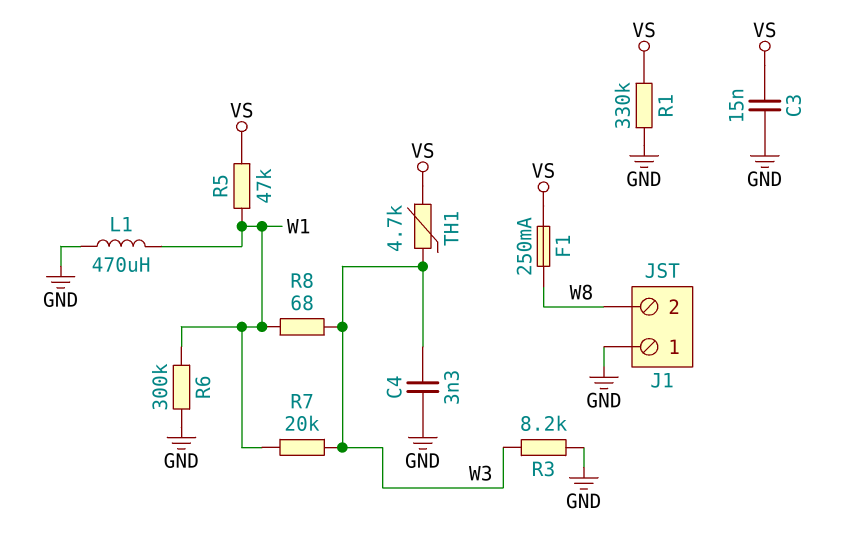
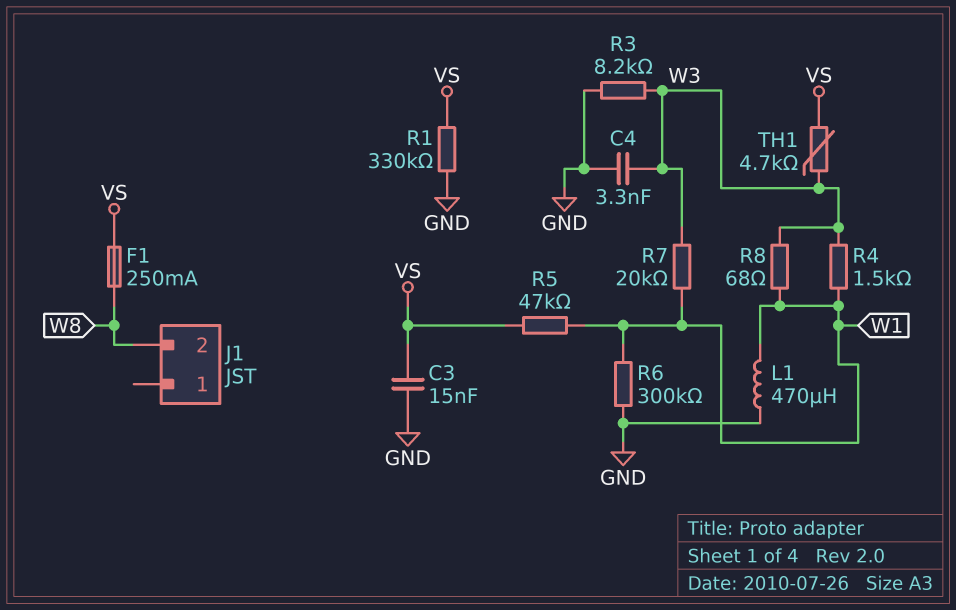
J1 pin 1: GND -> none
R4: none -> 1.5k (W1, W3)

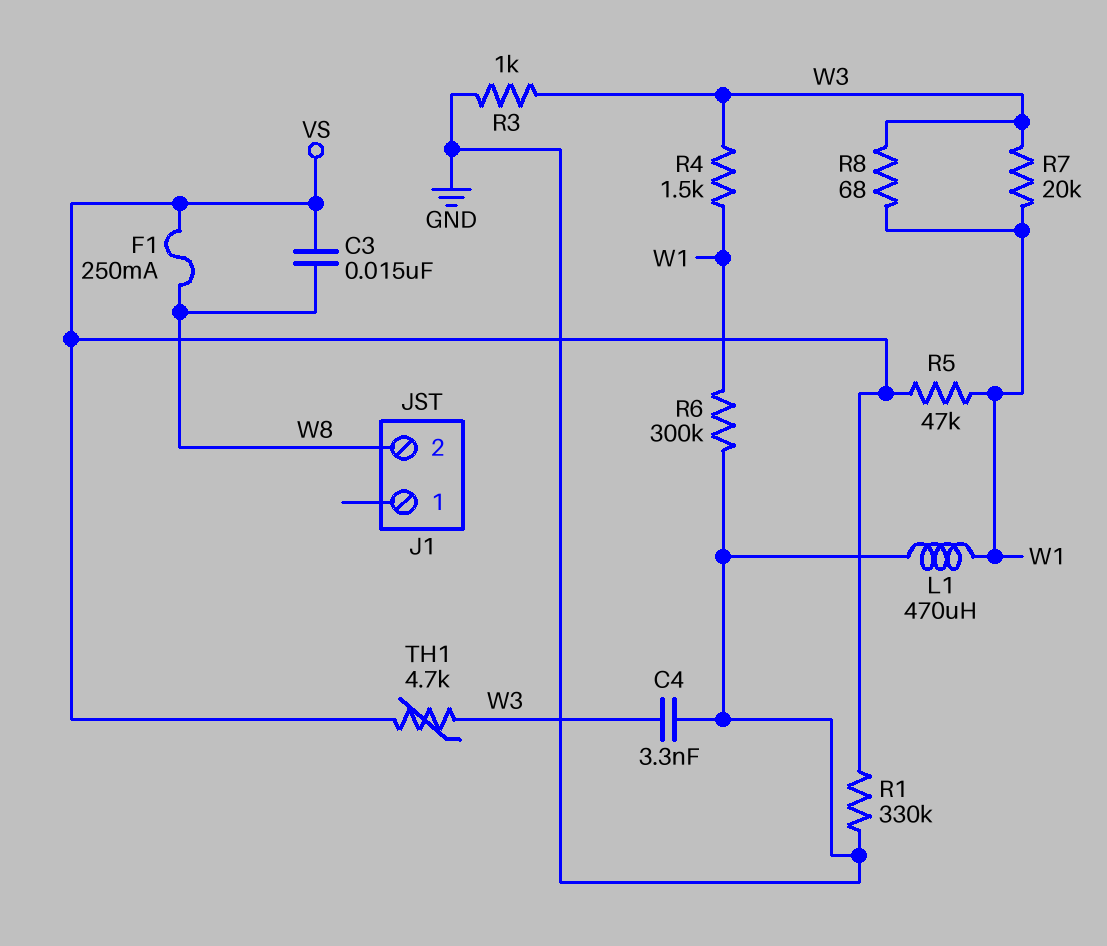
C3: 15nF (GND, VS) -> 15nF (VS, W8)
R3: 8.2k (GND, W3) -> 1k (GND, W3)

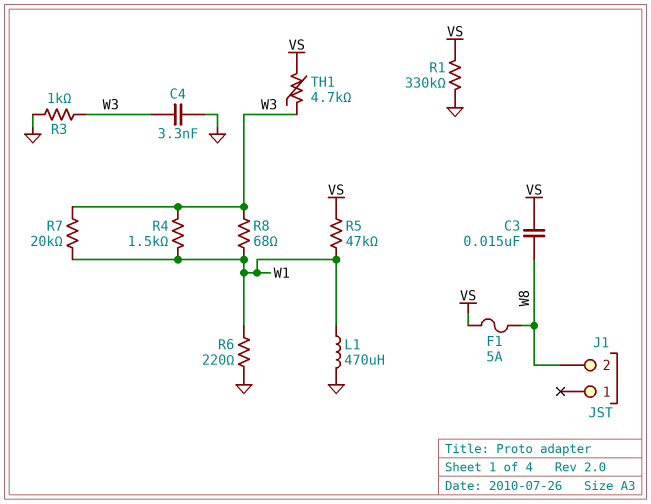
F1: 250mA (VS, W8) -> 5A (VS, W8)
R6: 300k (GND, W1) -> 220 (GND, W1)

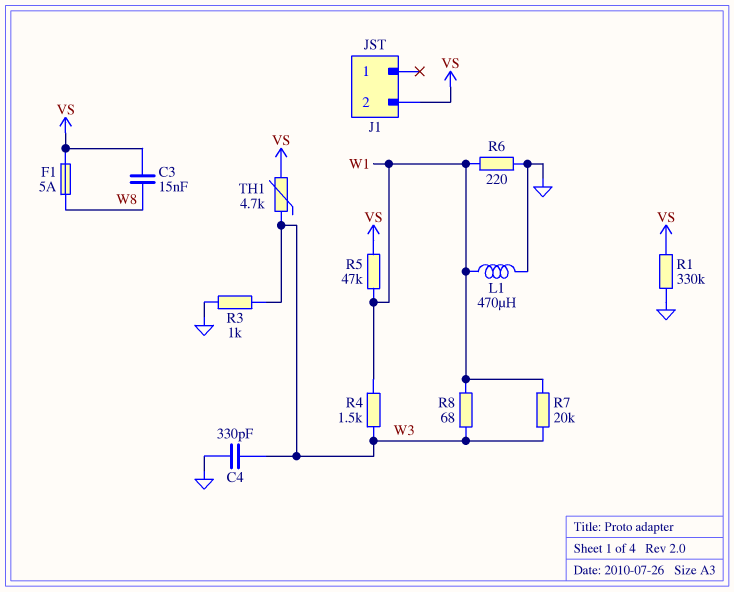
C4: 3.3nF (GND, W3) -> 330pF (GND, W3)
J1 pin 2: W8 -> VS

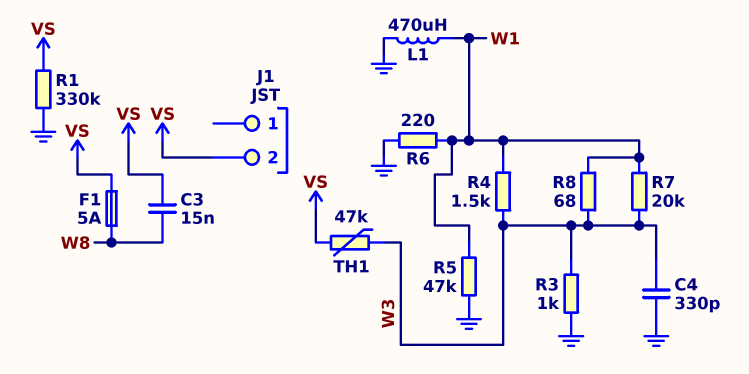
R5: 47k (VS, W1) -> 47k (GND, W1)
TH1: 4.7k (VS, W3) -> 47k (VS, W3)

